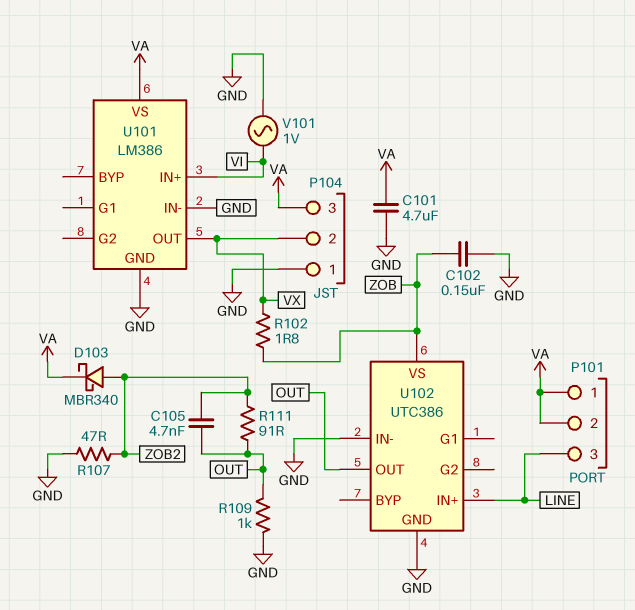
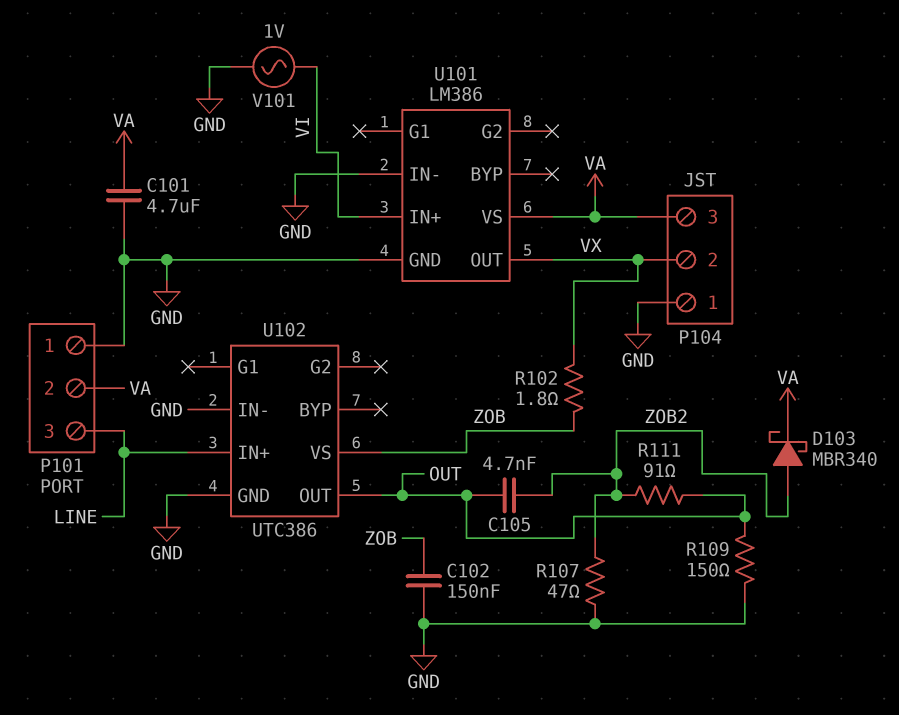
P101 pin 1: VA -> GND
R109: 1k (GND, OUT) -> 150 (GND, OUT)

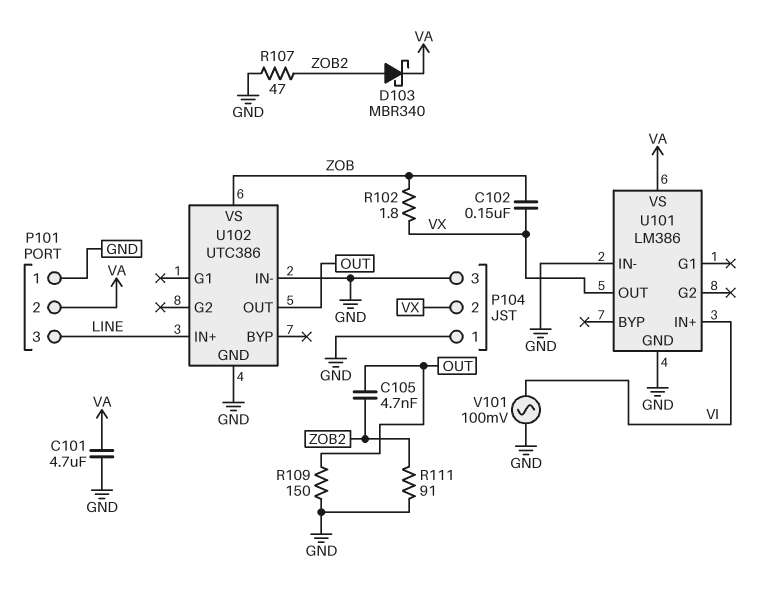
C102: 150nF (GND, ZOB) -> 150nF (VX, ZOB)
P104 pin 3: VA -> GND
R111: 91 (OUT, ZOB2) -> 91 (GND, ZOB2)
V101: AC 1V (GND, VI) -> AC 100mV (GND, VI)

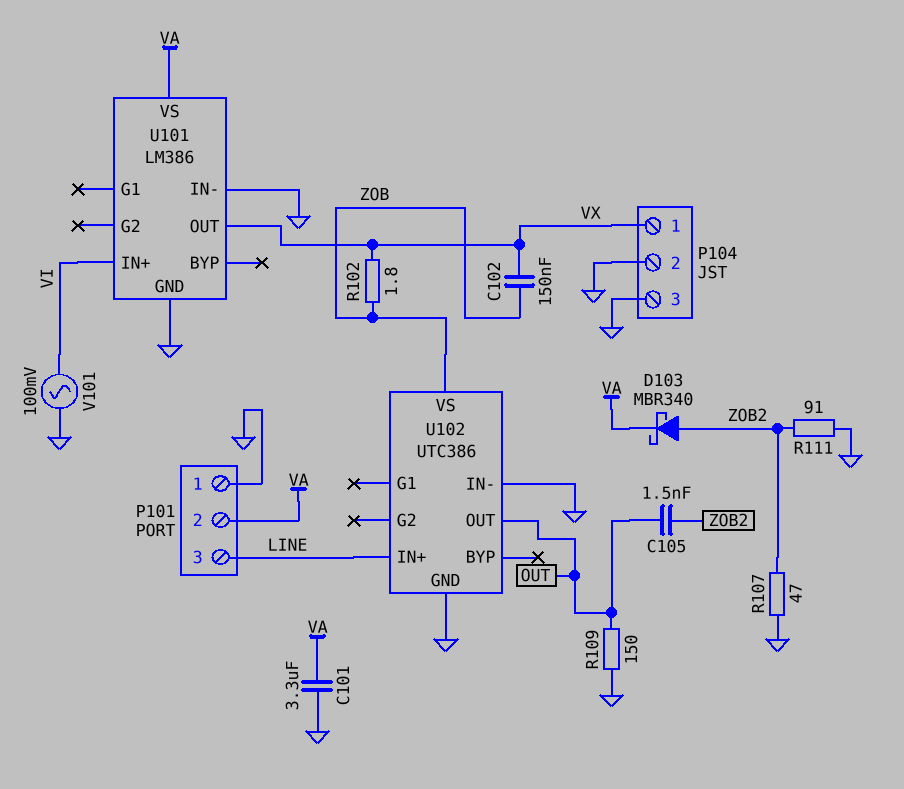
C101: 4.7uF (GND, VA) -> 3.3uF (GND, VA)
C105: 4.7nF (OUT, ZOB2) -> 1.5nF (OUT, ZOB2)
P104 pin 1: GND -> VX
P104 pin 2: VX -> GND

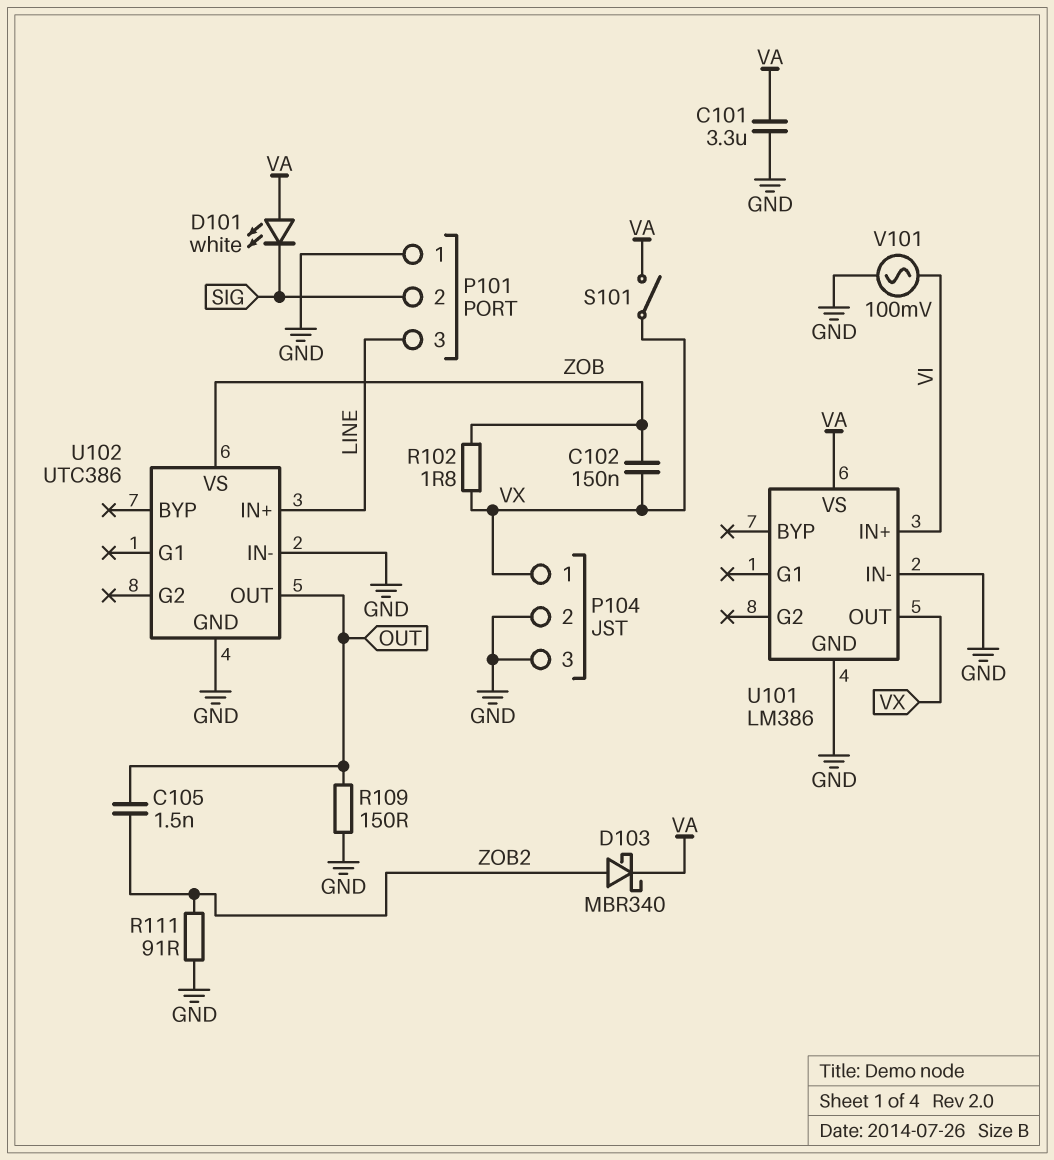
D101: none -> LED white (A VA, K SIG)
P101 pin 2: VA -> SIG
R107: 47 (GND, ZOB2) -> none
S101: none -> switch (VA, VX)

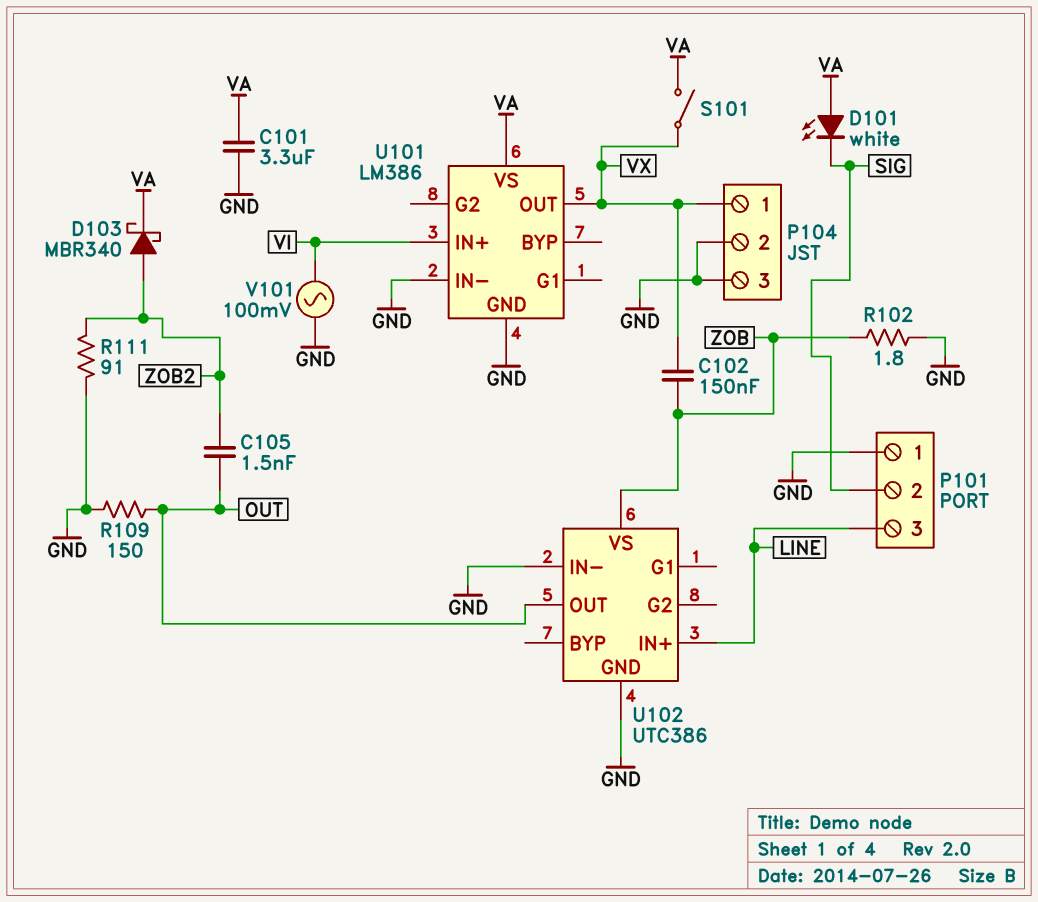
R102: 1.8 (VX, ZOB) -> 1.8 (GND, ZOB)

